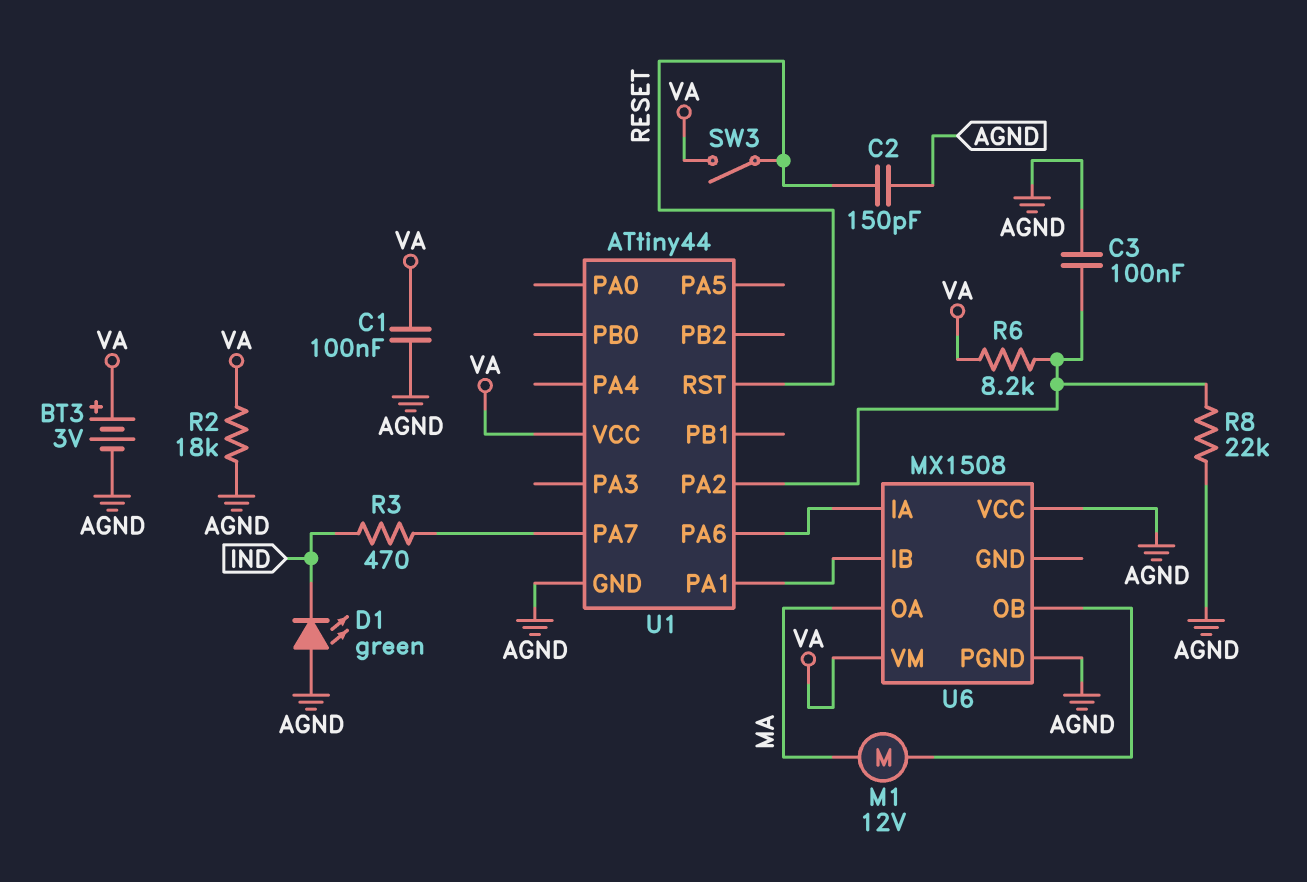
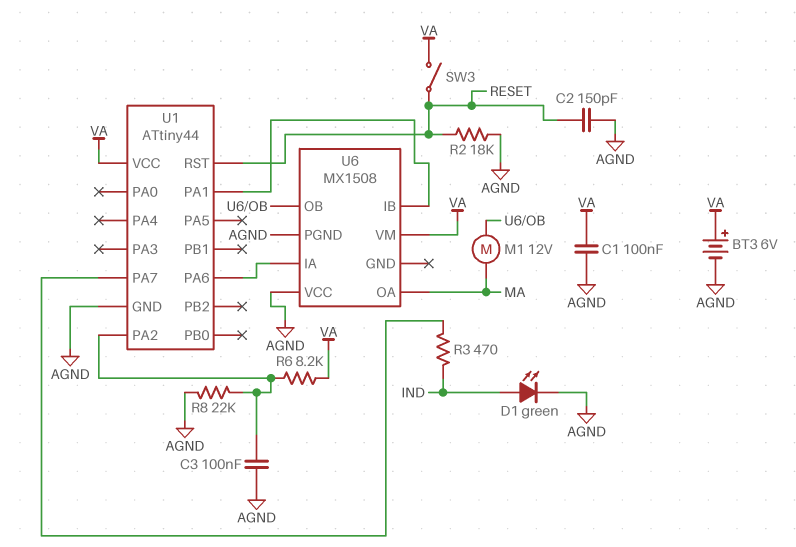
BT3: 3V (plus VA, minus AGND) -> 6V (plus VA, minus AGND)
D1: LED green (A AGND, K IND) -> LED green (A IND, K AGND)
R2: 18k (AGND, VA) -> 18k (AGND, RESET)

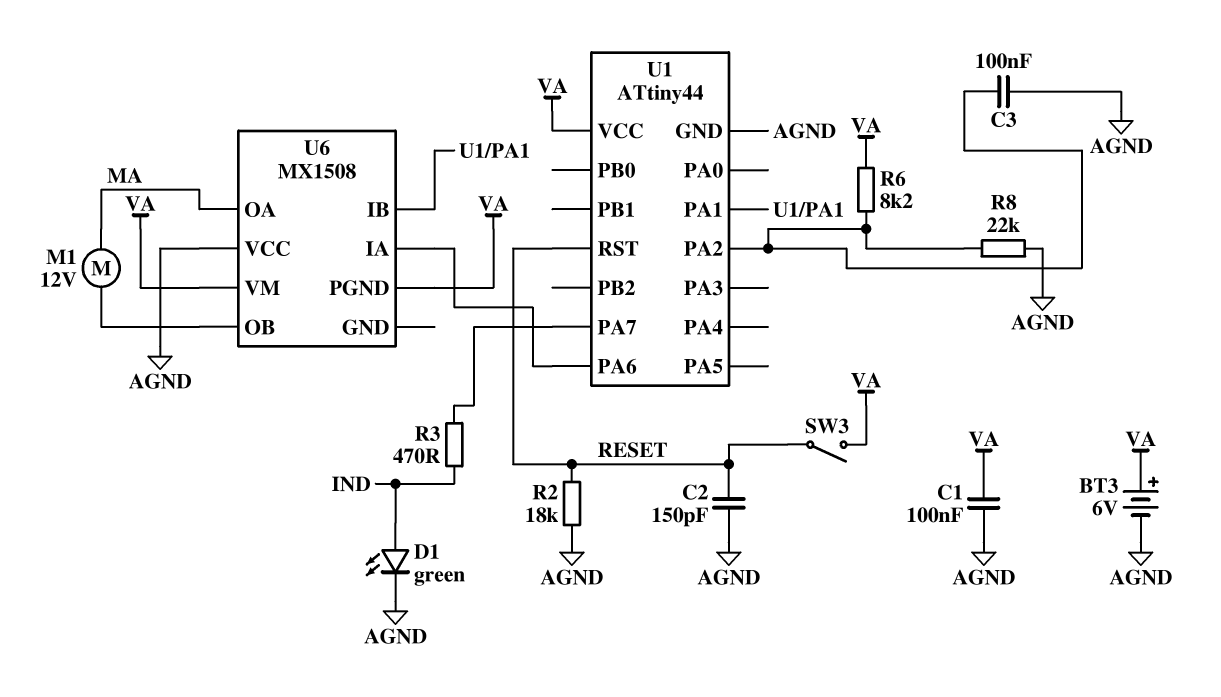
U6 pin PGND: AGND -> VA

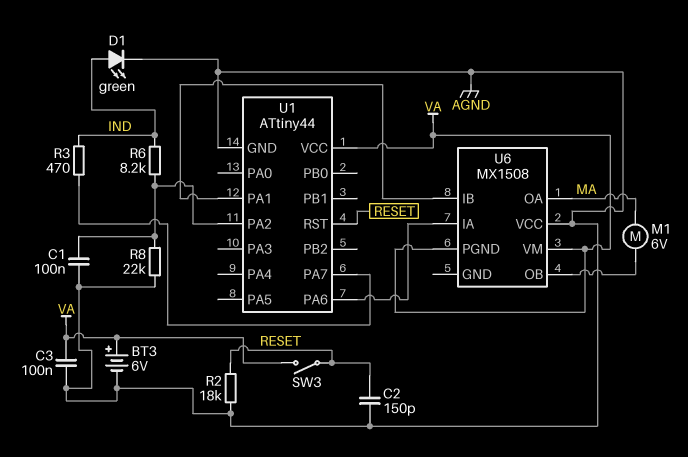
C1: 100nF (AGND, VA) -> 100nF (AGND, U1/PA2)
C3: 100nF (AGND, U1/PA2) -> 100nF (AGND, VA)
M1: motor 12V (MA, U6/OB) -> motor 6V (MA, U6/OB)
R6: 8.2k (U1/PA2, VA) -> 8.2k (IND, U1/PA2)

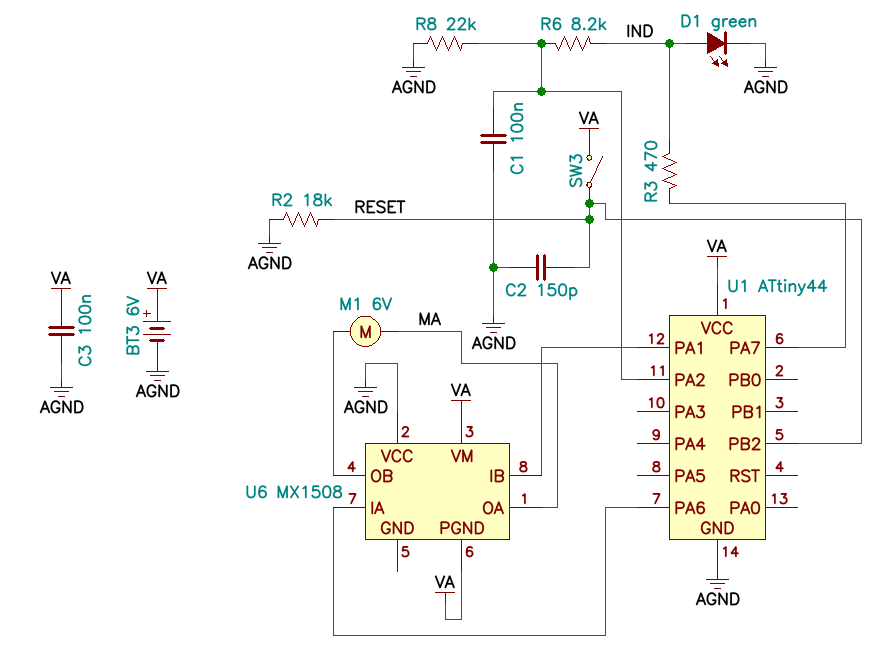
U1 pin PB2: none -> RESET
U1 pin RST: RESET -> none

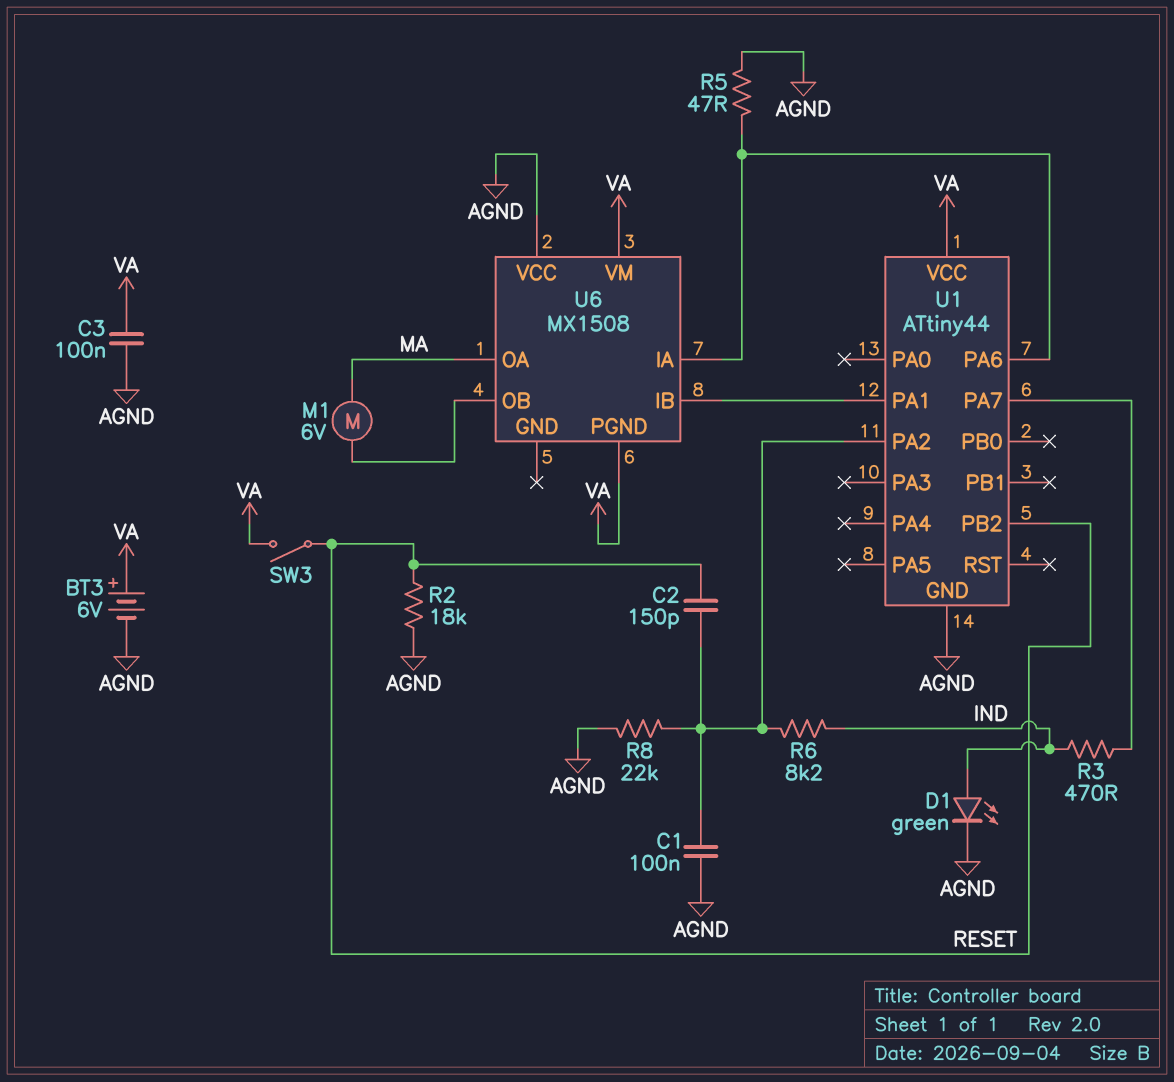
C2: 150pF (AGND, RESET) -> 150pF (RESET, U1/PA2)
R5: none -> 47 (AGND, U1/PA6)

